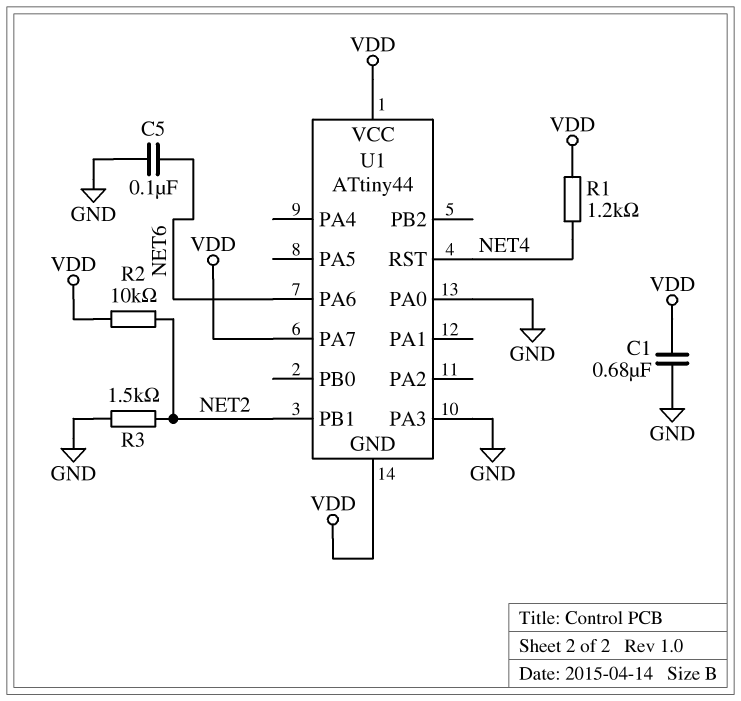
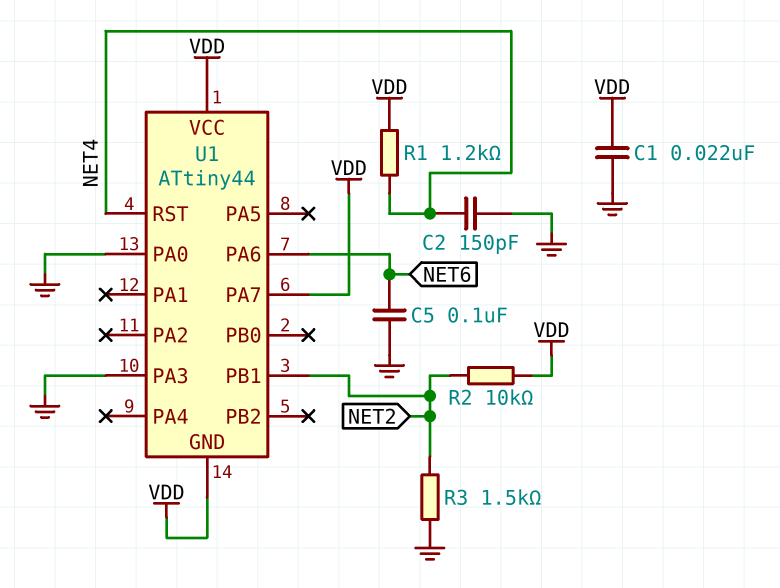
C1: 680nF (GND, VDD) -> 22nF (GND, VDD)
C2: none -> 150pF (GND, NET4)

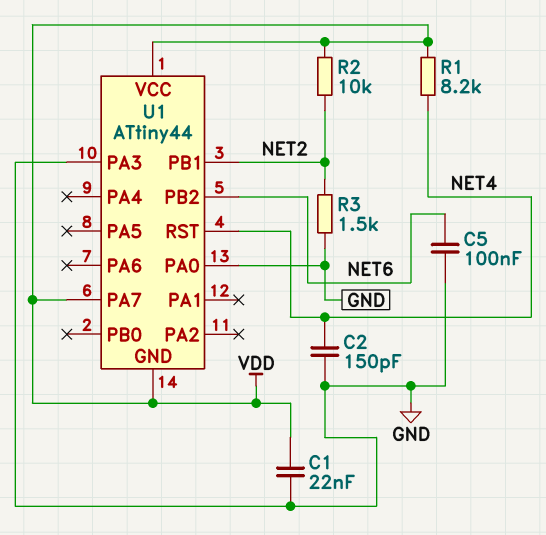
R1: 1.2k (NET4, VDD) -> 8.2k (NET4, VDD)
U1 pin PA6: NET6 -> none
U1 pin PB2: none -> NET6

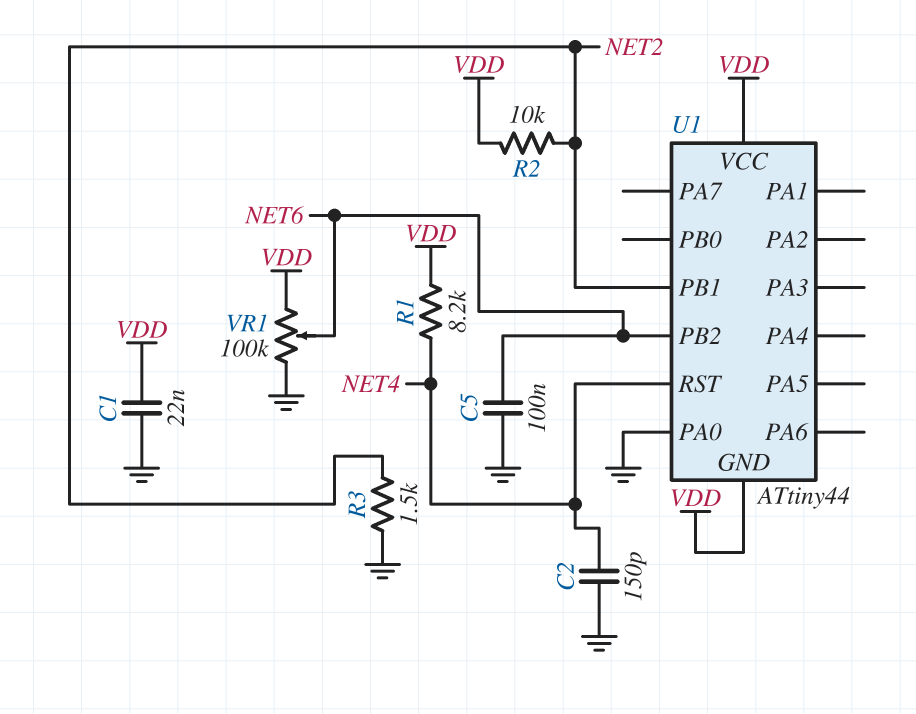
U1 pin PA3: GND -> none
U1 pin PA7: VDD -> none
VR1: none -> 100k (GND, VDD, wiper NET6)

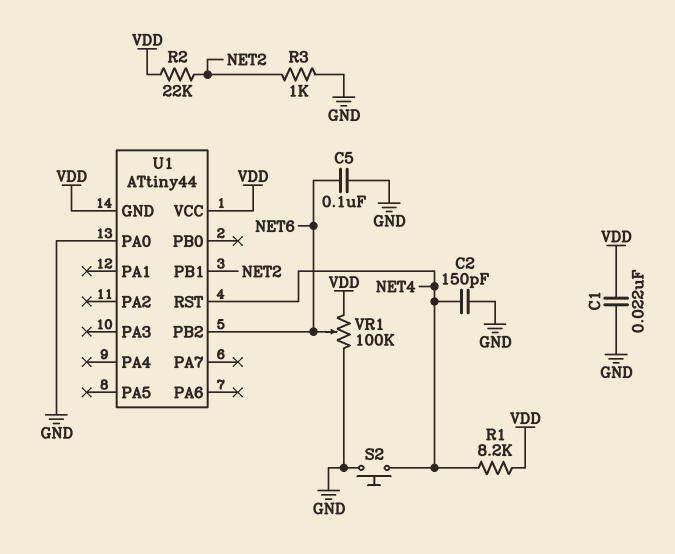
R2: 10k (NET2, VDD) -> 22k (NET2, VDD)
R3: 1.5k (GND, NET2) -> 1k (GND, NET2)
S2: none -> button (GND, NET4)

